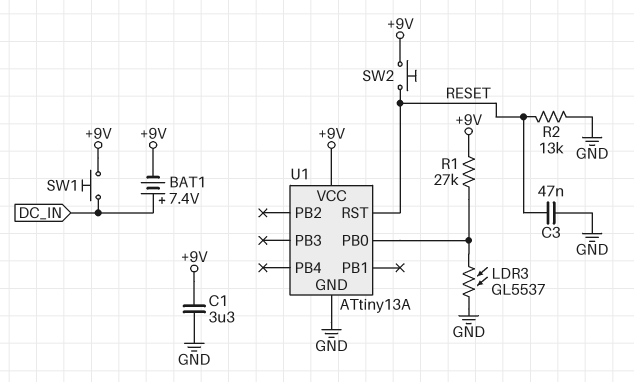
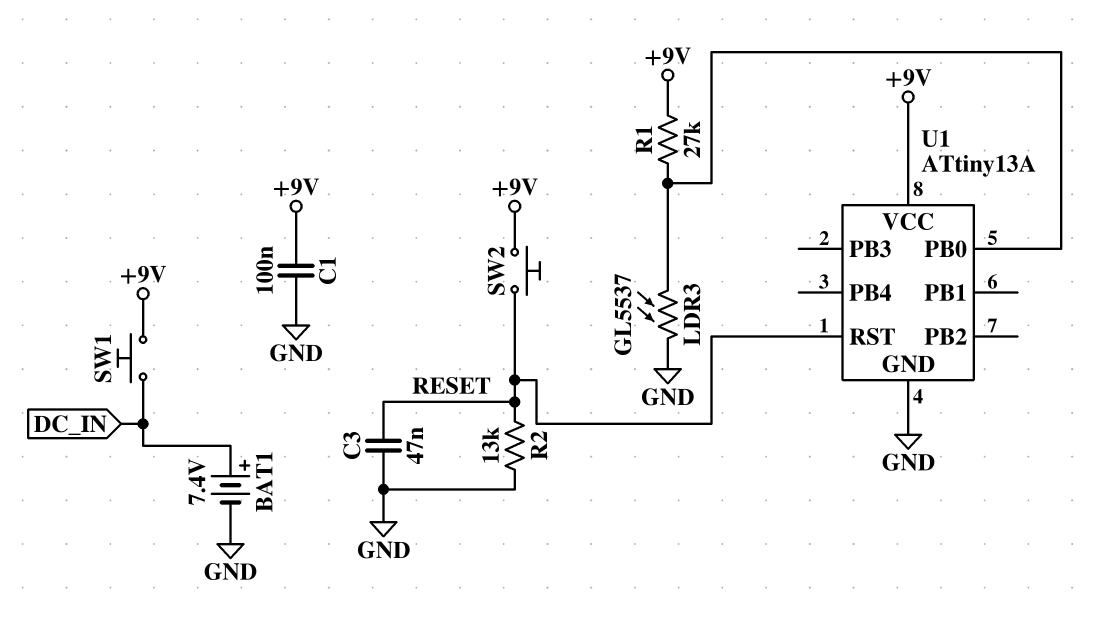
BAT1: 7.4V (plus DC_IN, minus +9V) -> 7.4V (plus DC_IN, minus GND)
C1: 3.3uF (+9V, GND) -> 100nF (+9V, GND)

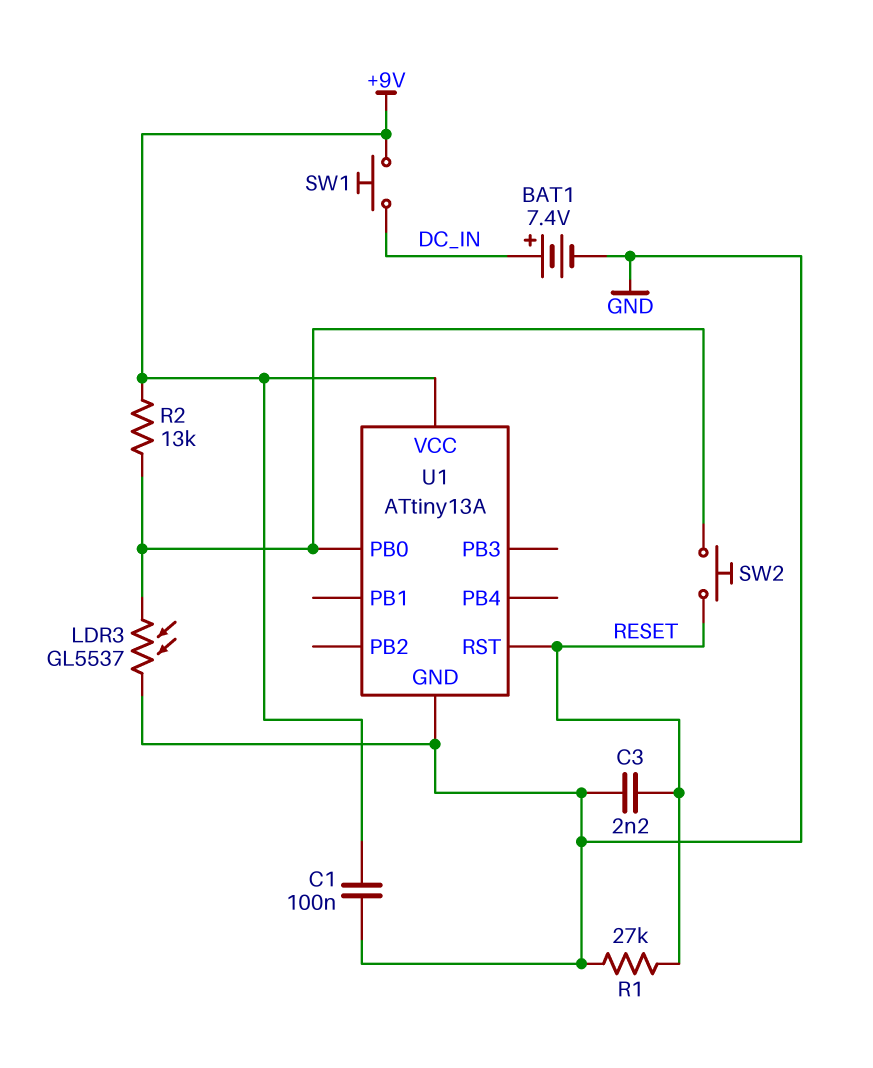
C3: 47nF (GND, RESET) -> 2.2nF (GND, RESET)
R1: 27k (+9V, U1/PB0) -> 27k (GND, RESET)
R2: 13k (GND, RESET) -> 13k (+9V, U1/PB0)
SW2: button (+9V, RESET) -> button (RESET, U1/PB0)

